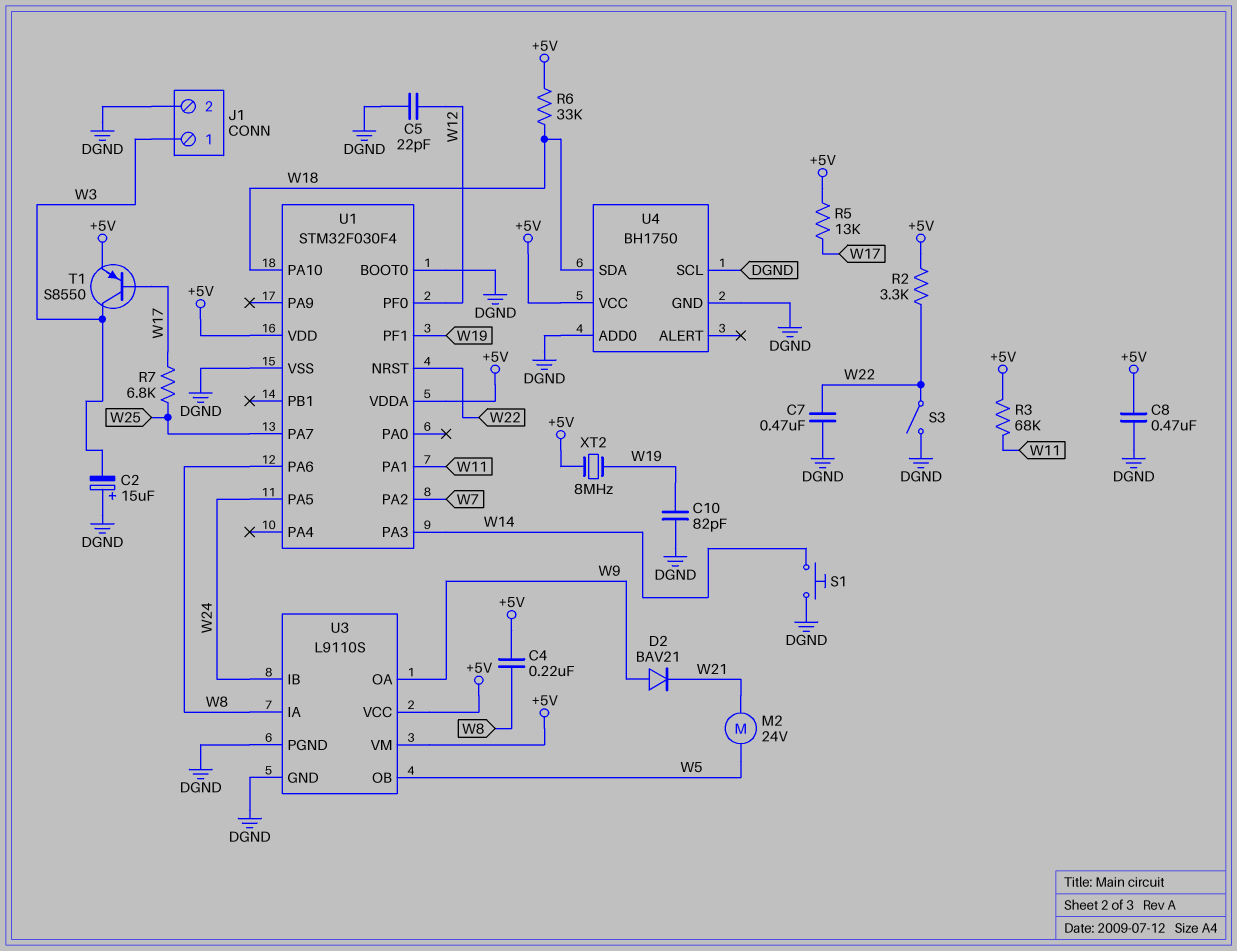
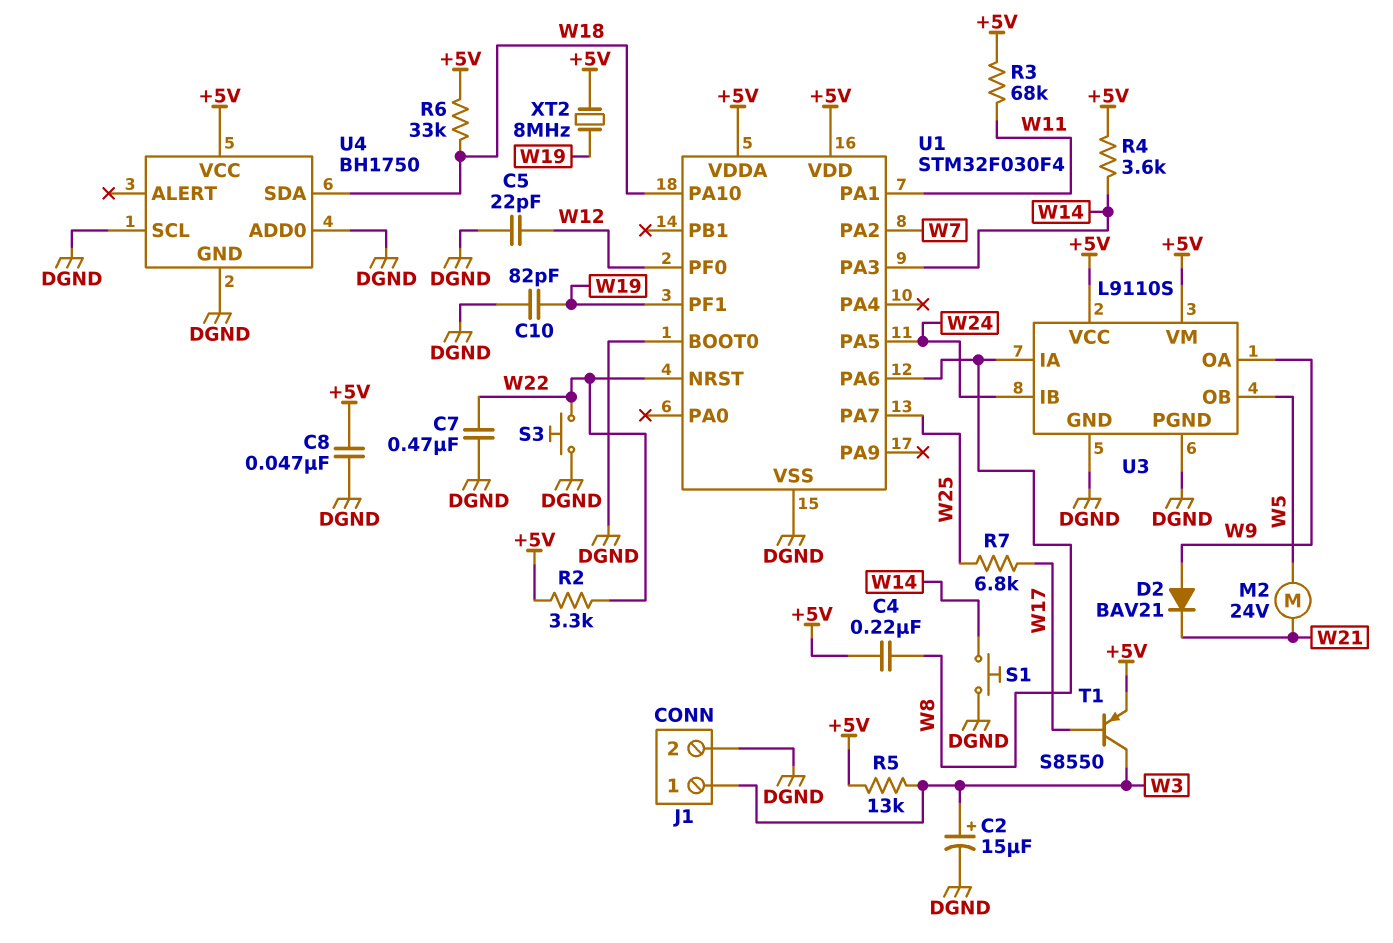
C2: 15uF (plus DGND, minus W3) -> 15uF (plus W3, minus DGND)
C8: 470nF (+5V, DGND) -> 47nF (+5V, DGND)
R4: none -> 3.6k (+5V, W14)
R5: 13k (+5V, W17) -> 13k (+5V, W3)
S3: switch (DGND, W22) -> button (DGND, W22)

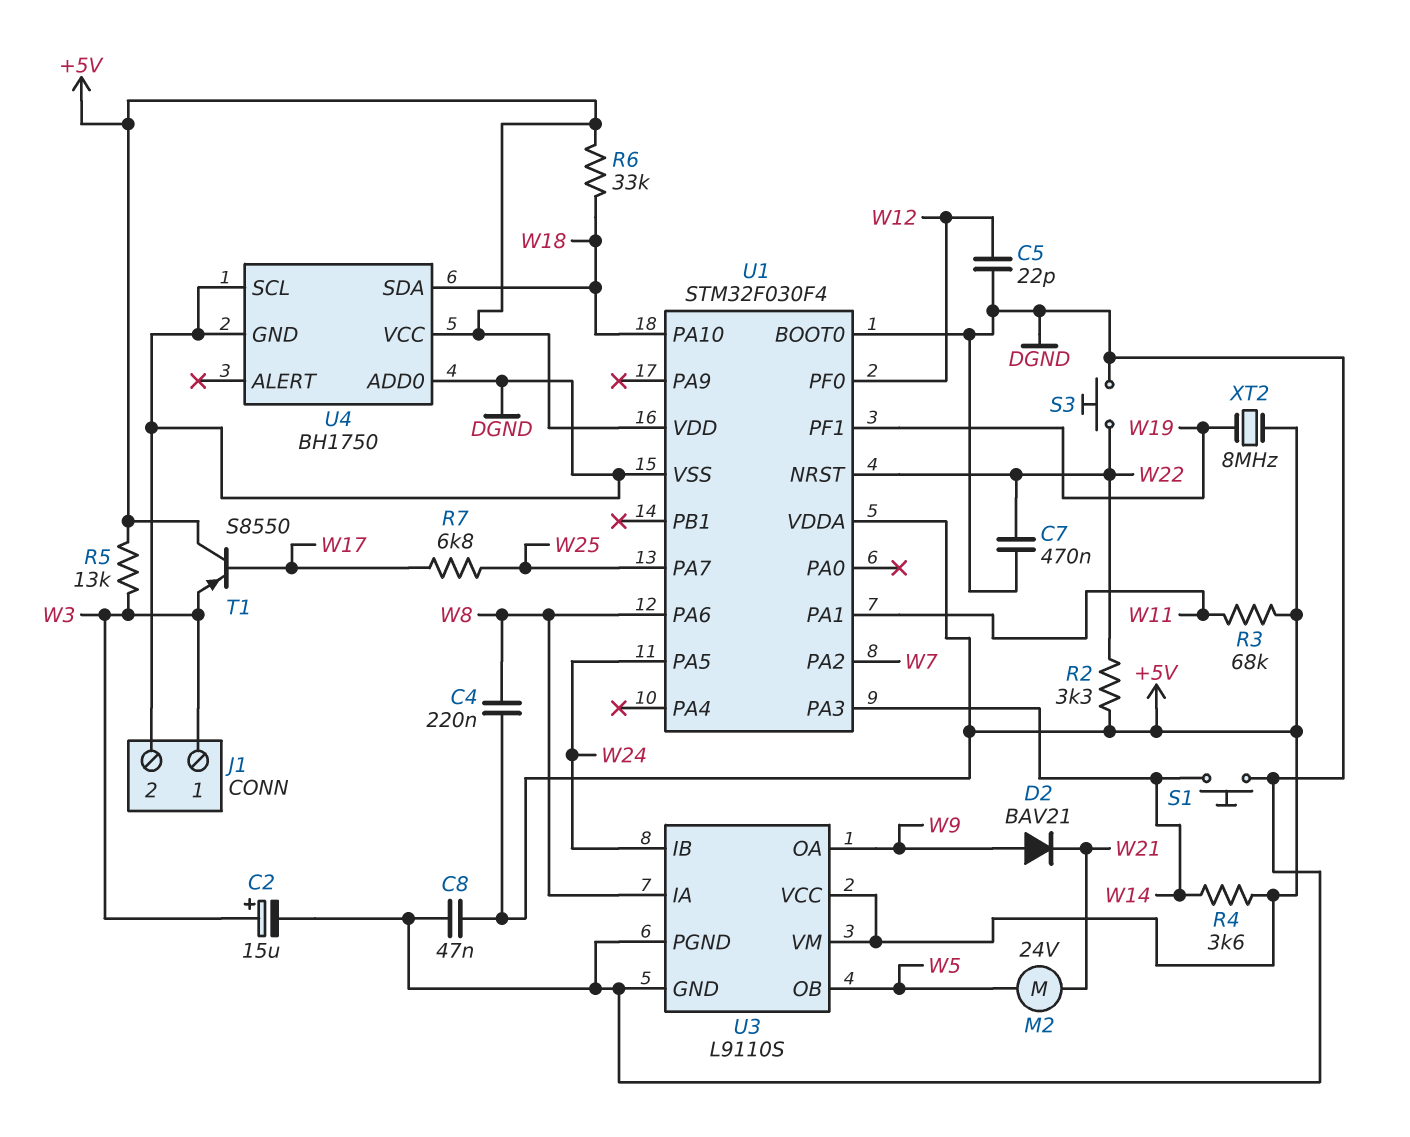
C10: 82pF (DGND, W19) -> none
T1: PNP S8550 (B W17, C W3, E +5V) -> PNP S8550 (B W17, C +5V, E W3)

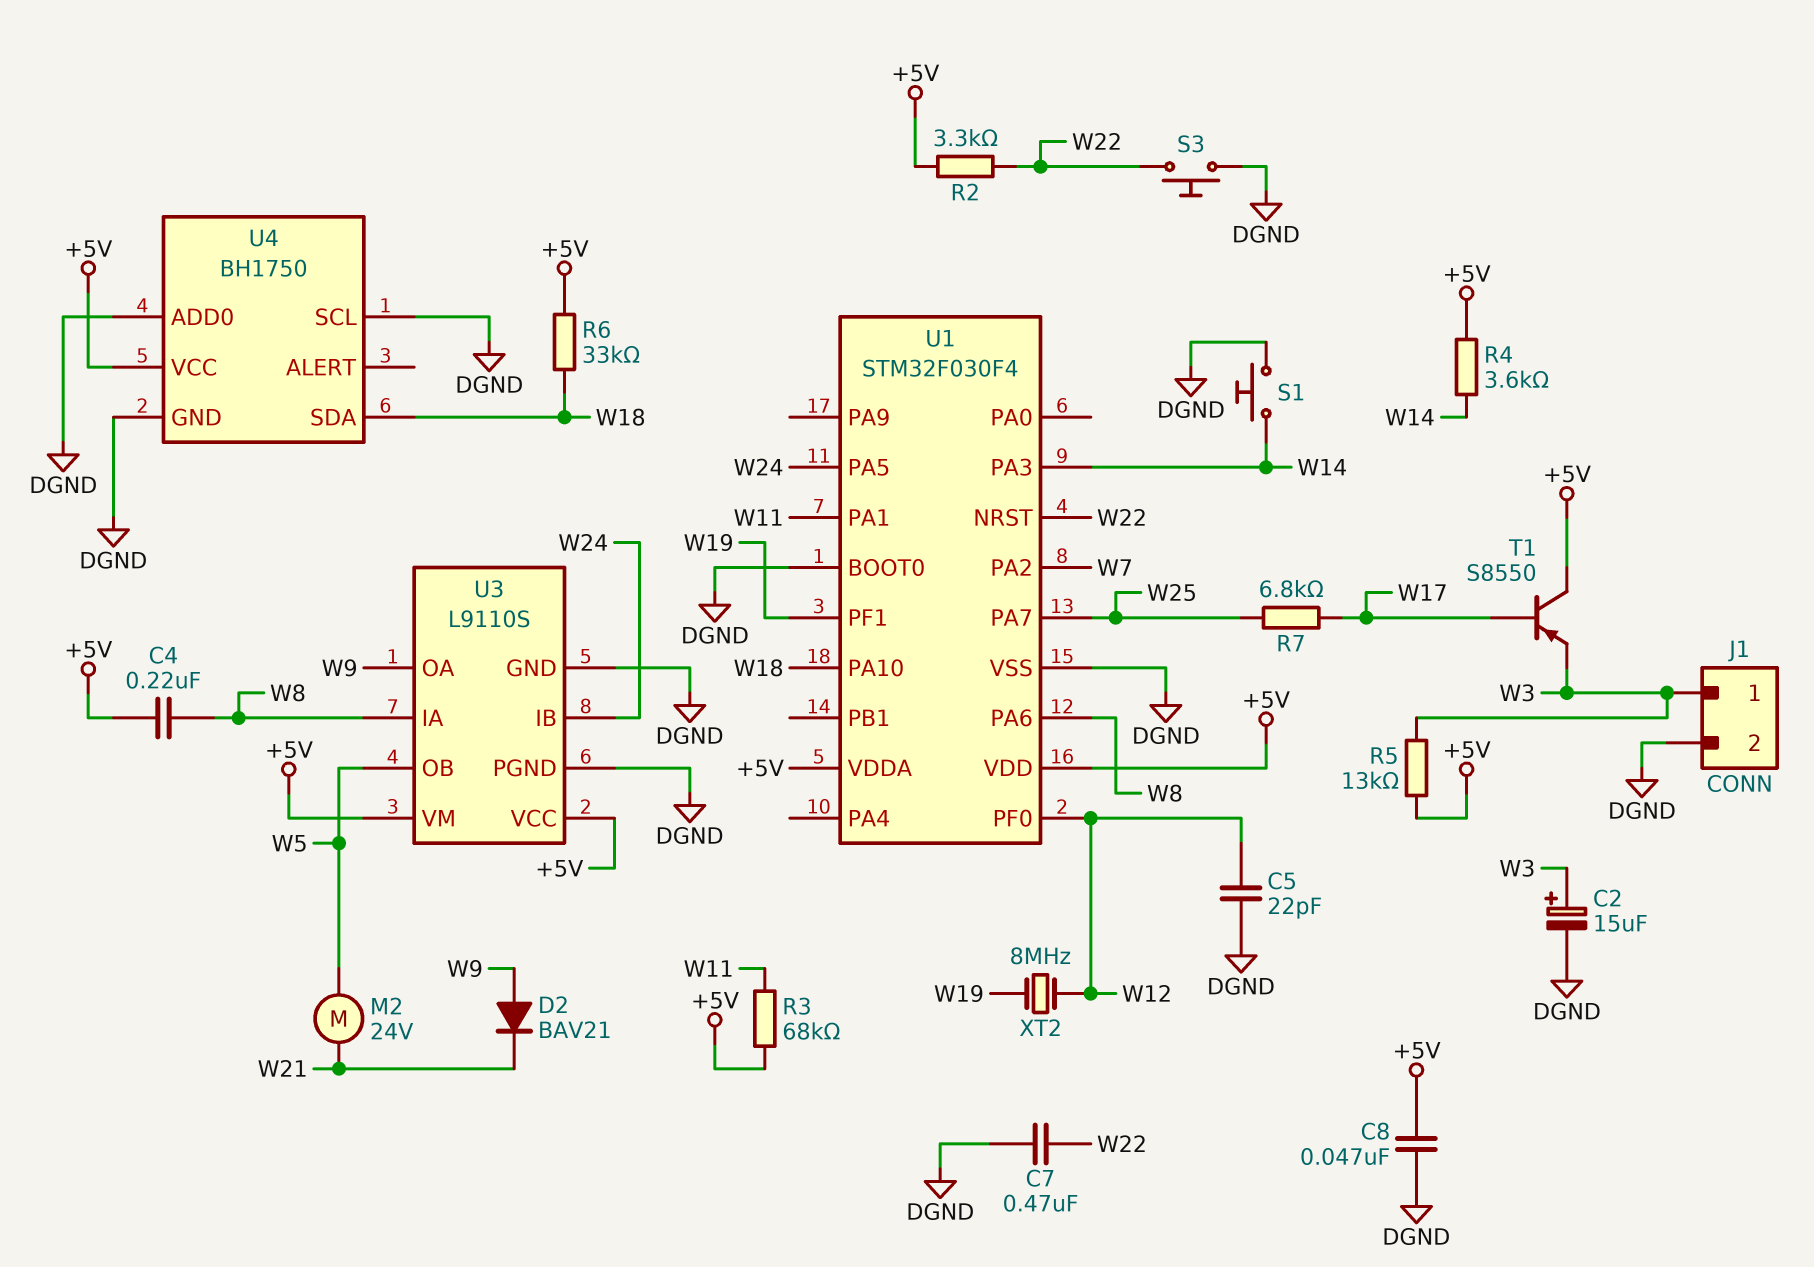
XT2: 8MHz (+5V, W19) -> 8MHz (W12, W19)

